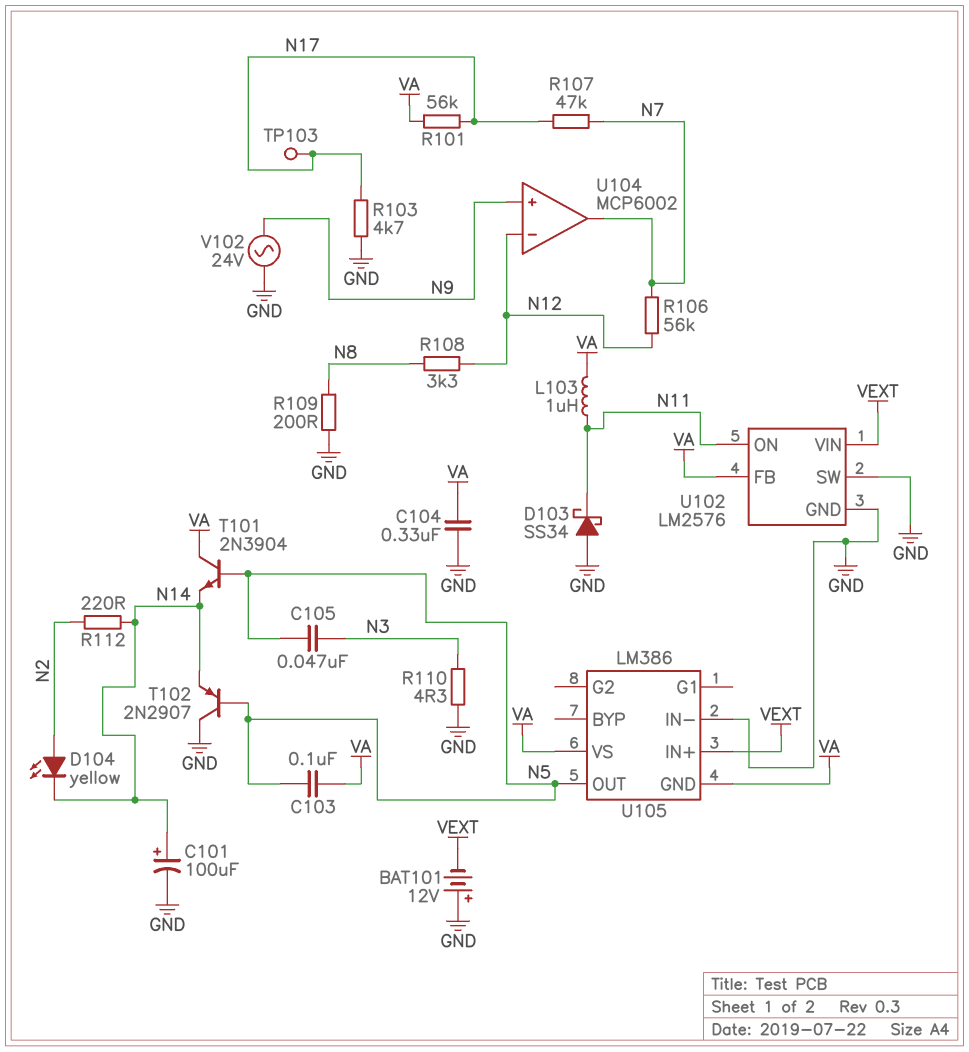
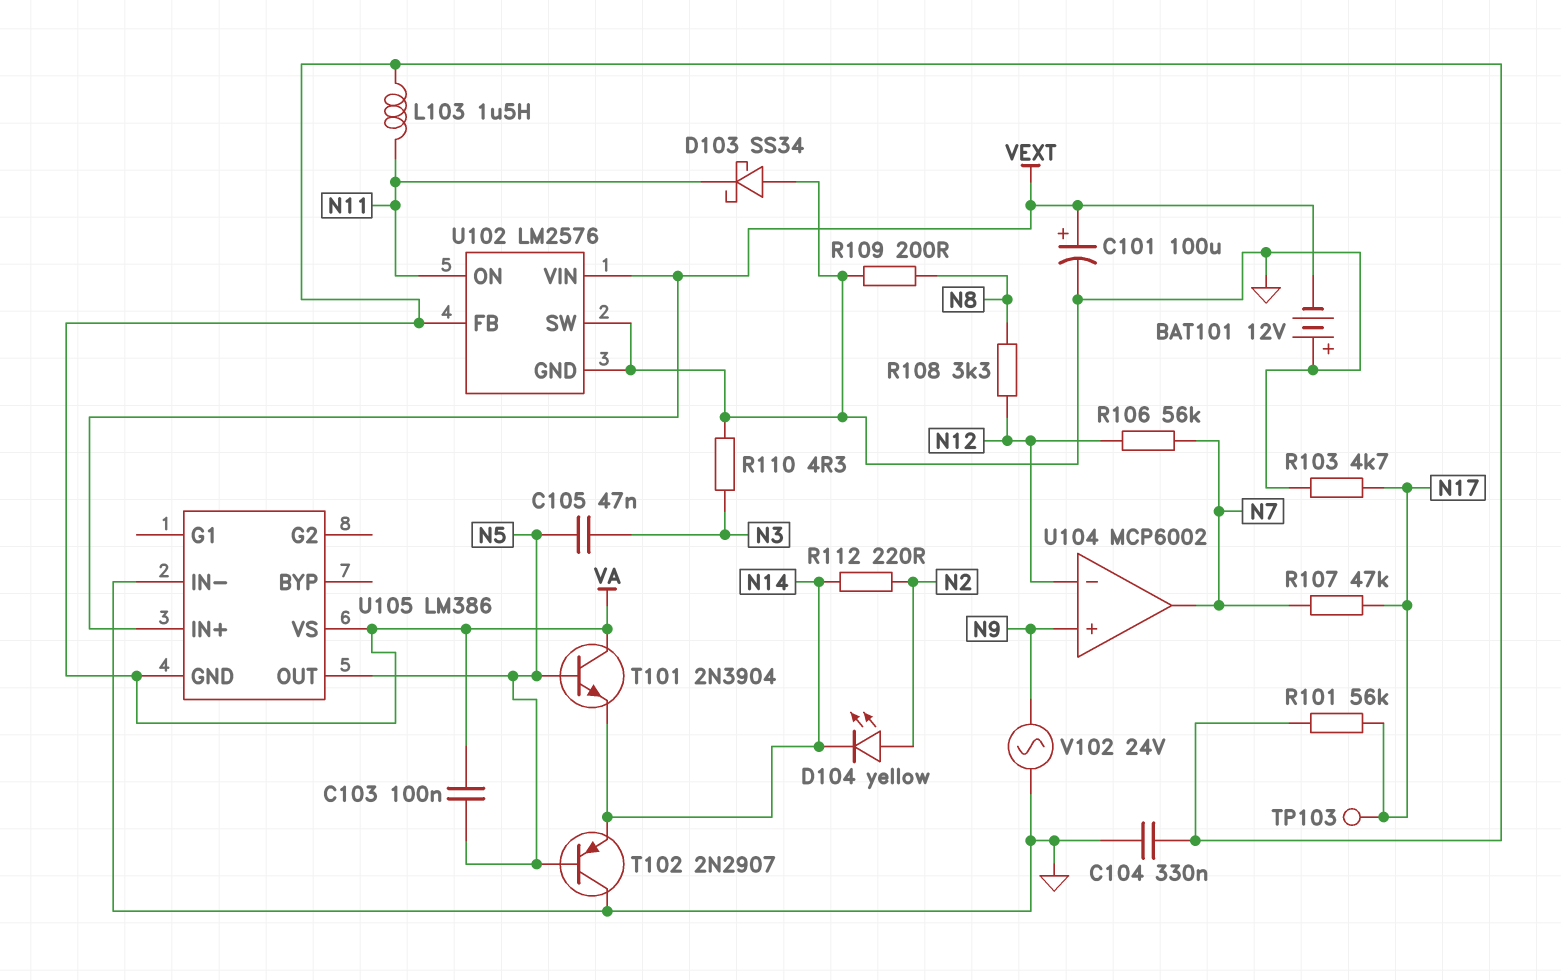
C101: 100uF (plus N14, minus GND) -> 100uF (plus VEXT, minus GND)
L103: 1uH (N11, VA) -> 1.5uH (N11, VA)

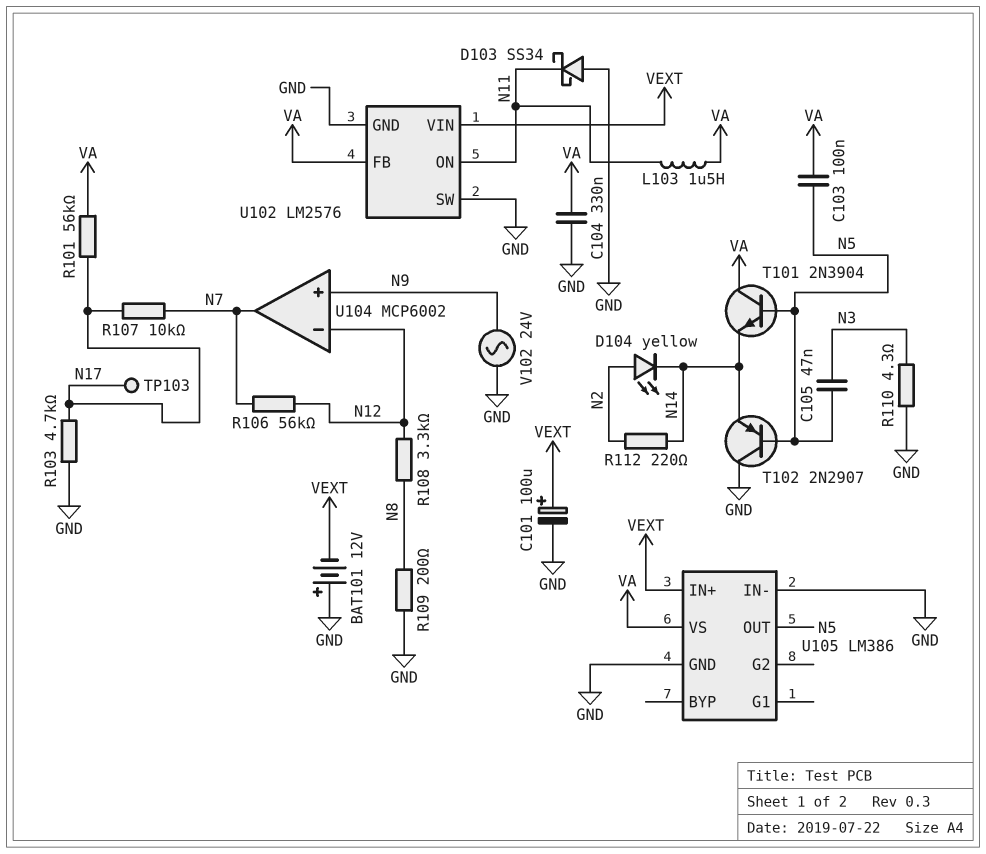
R107: 47k (N7, N17) -> 10k (N7, N17)
U105 pin GND: VA -> GND

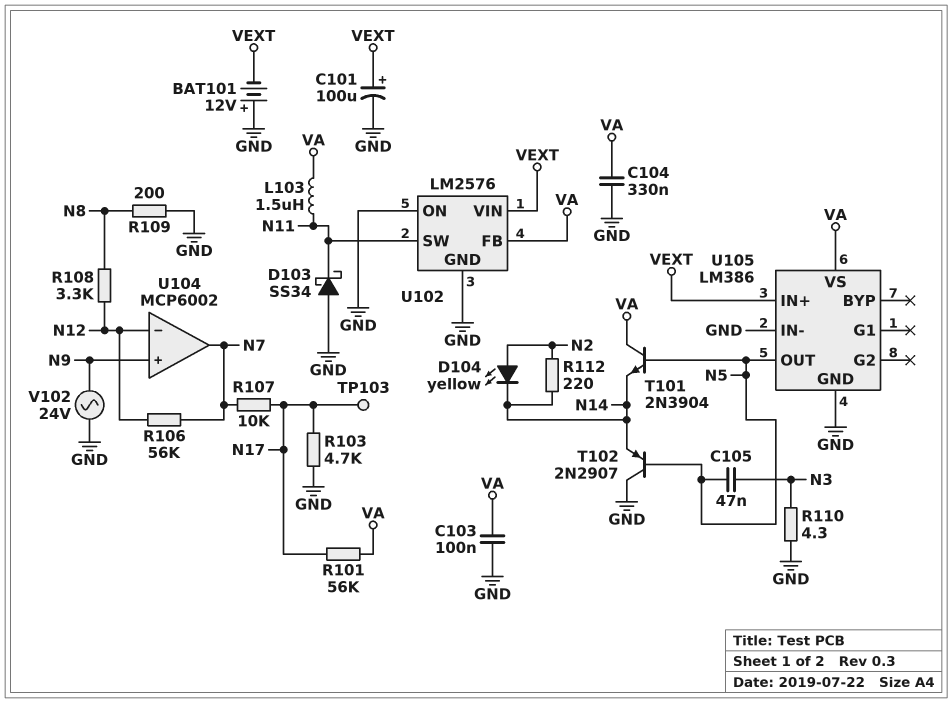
C103: 100nF (N5, VA) -> 100nF (GND, VA)
U102 pin ON: N11 -> GND
U102 pin SW: GND -> N11

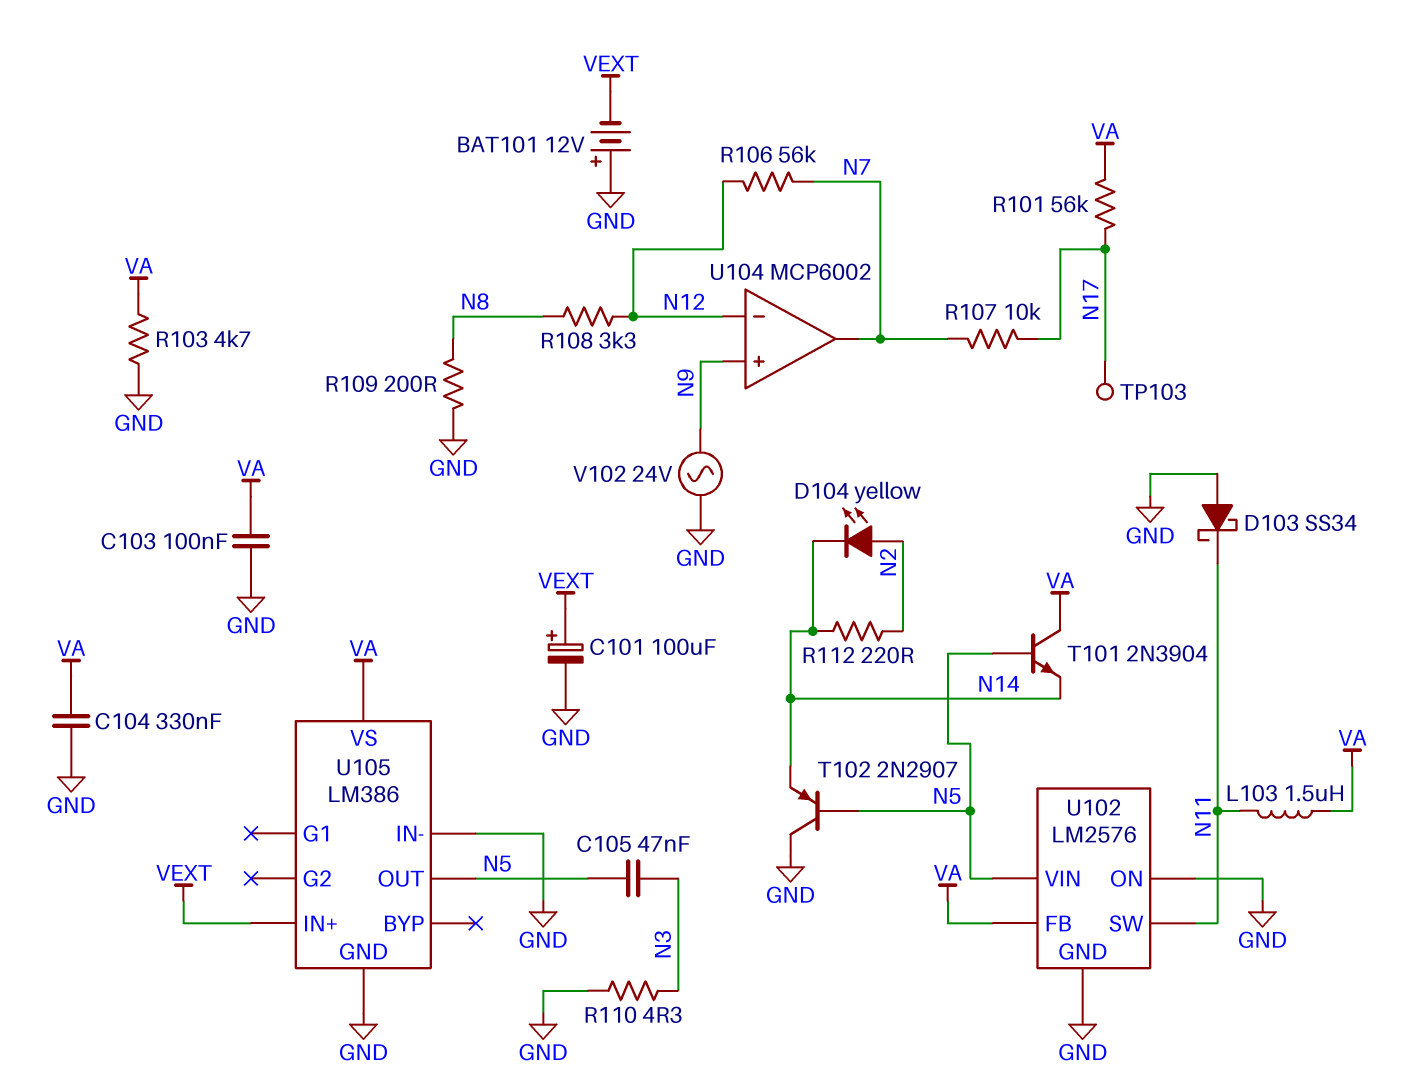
R103: 4.7k (GND, N17) -> 4.7k (GND, VA)
U102 pin VIN: VEXT -> N5

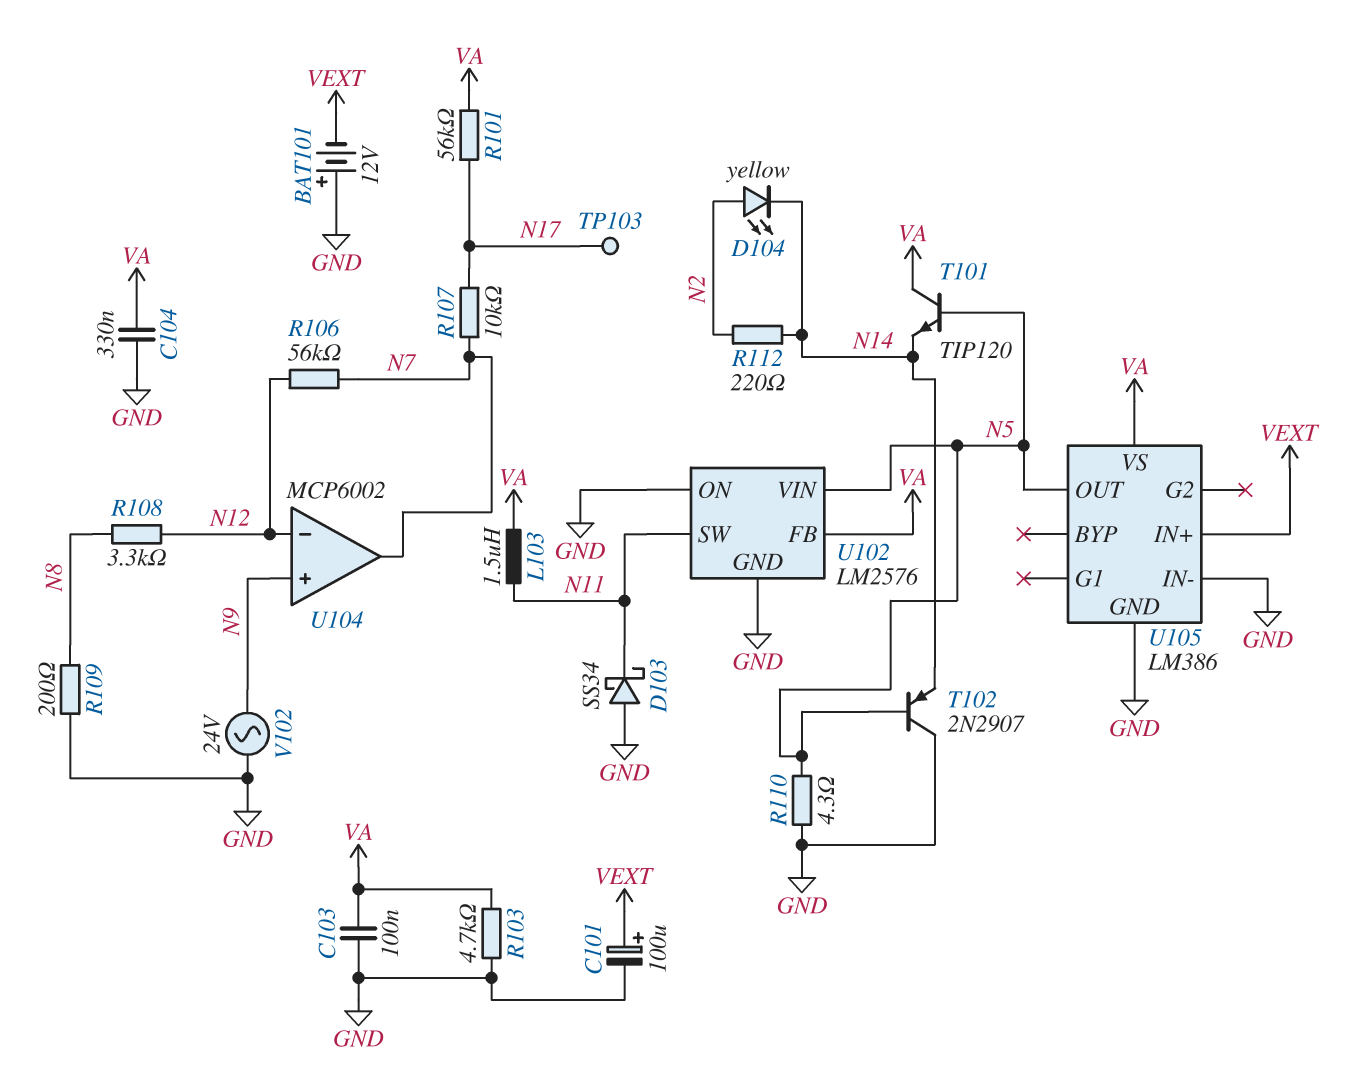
C105: 47nF (N3, N5) -> none
R110: 4.3 (GND, N3) -> 4.3 (GND, N5)
T101: NPN 2N3904 (B N5, C VA, E N14) -> NPN TIP120 (B N5, C VA, E N14)

